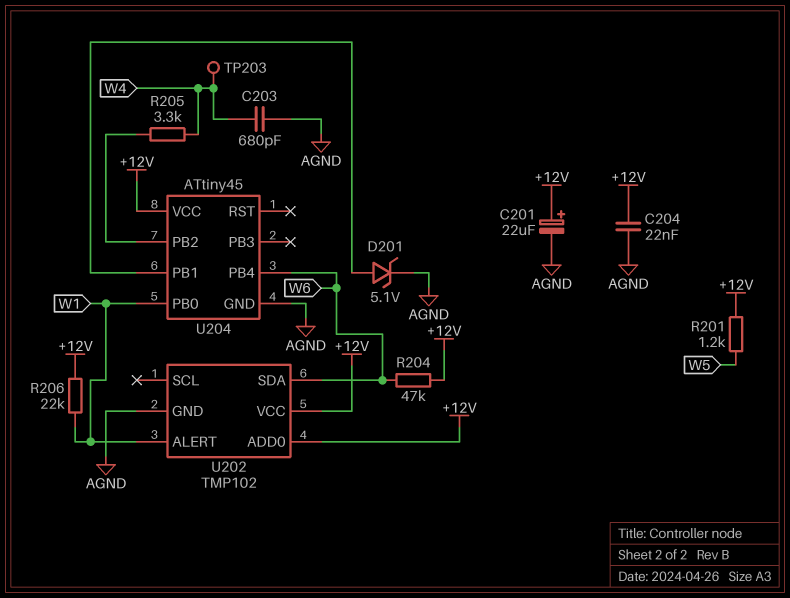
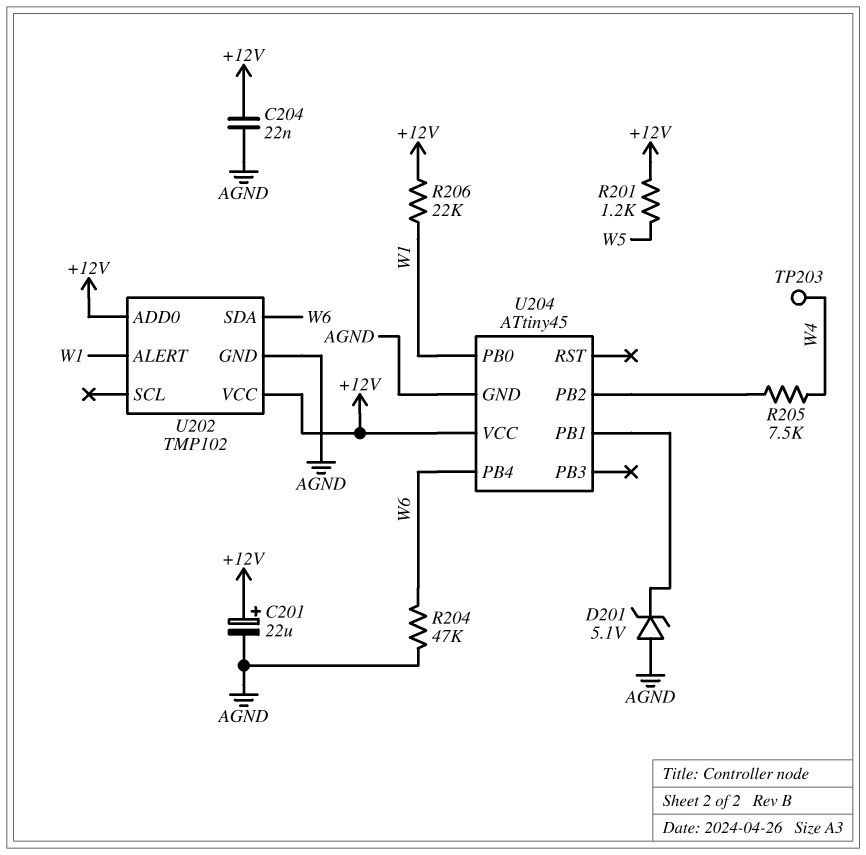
C203: 680pF (AGND, W4) -> none
D201: zener 5.1V (A U204/PB1, K AGND) -> zener 5.1V (A AGND, K U204/PB1)
R204: 47k (+12V, W6) -> 47k (AGND, W6)
R205: 3.3k (U204/PB2, W4) -> 7.5k (U204/PB2, W4)

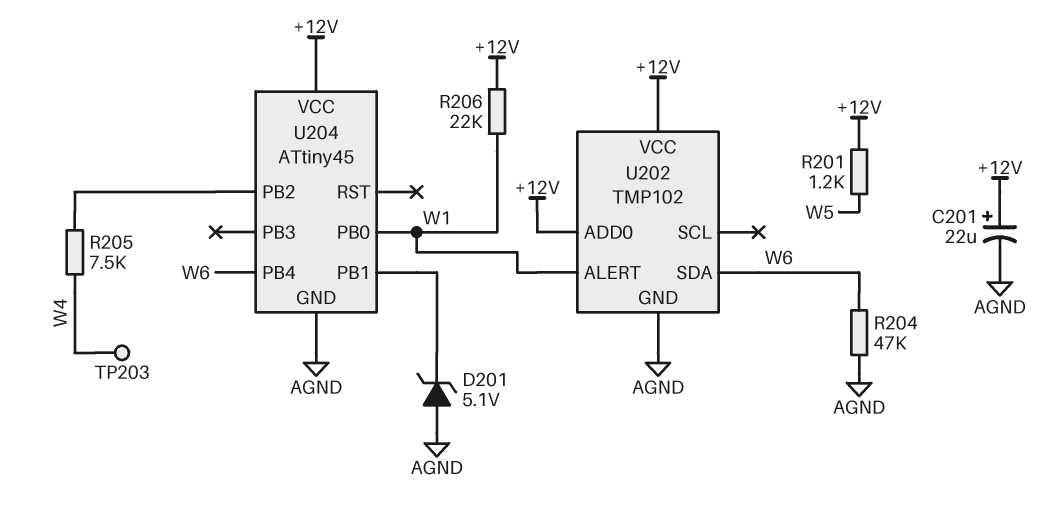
C204: 22nF (+12V, AGND) -> none

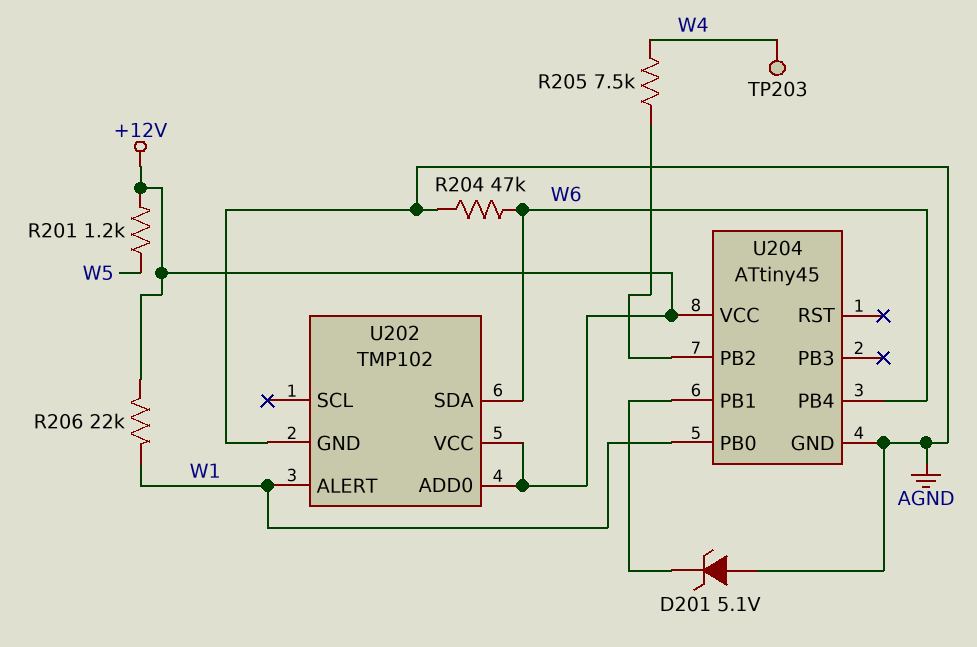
C201: 22uF (plus +12V, minus AGND) -> none

